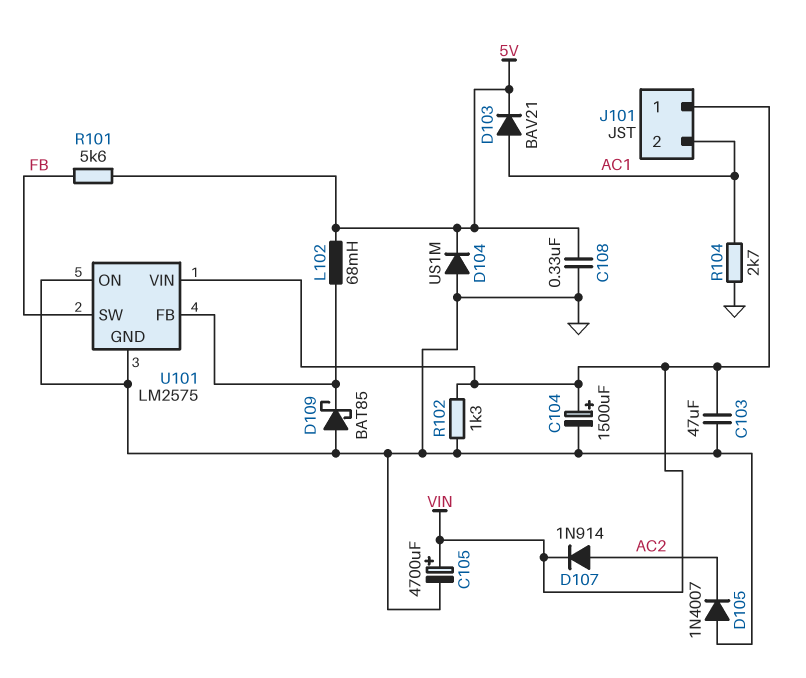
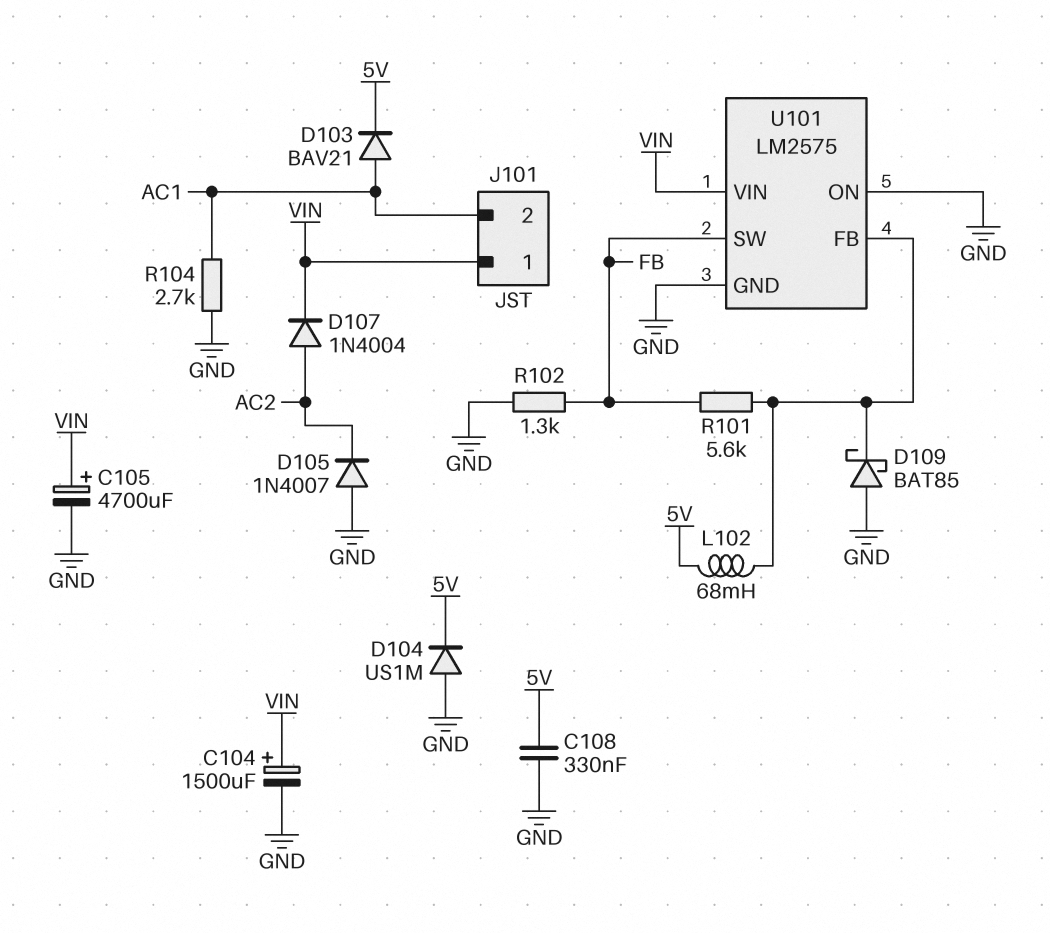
C103: 47uF (GND, VIN) -> none
D107: diode 1N914 (A AC2, K VIN) -> diode 1N4004 (A AC2, K VIN)
R101: 5.6k (5V, FB) -> 5.6k (FB, U101/FB)
R102: 1.3k (GND, VIN) -> 1.3k (FB, GND)

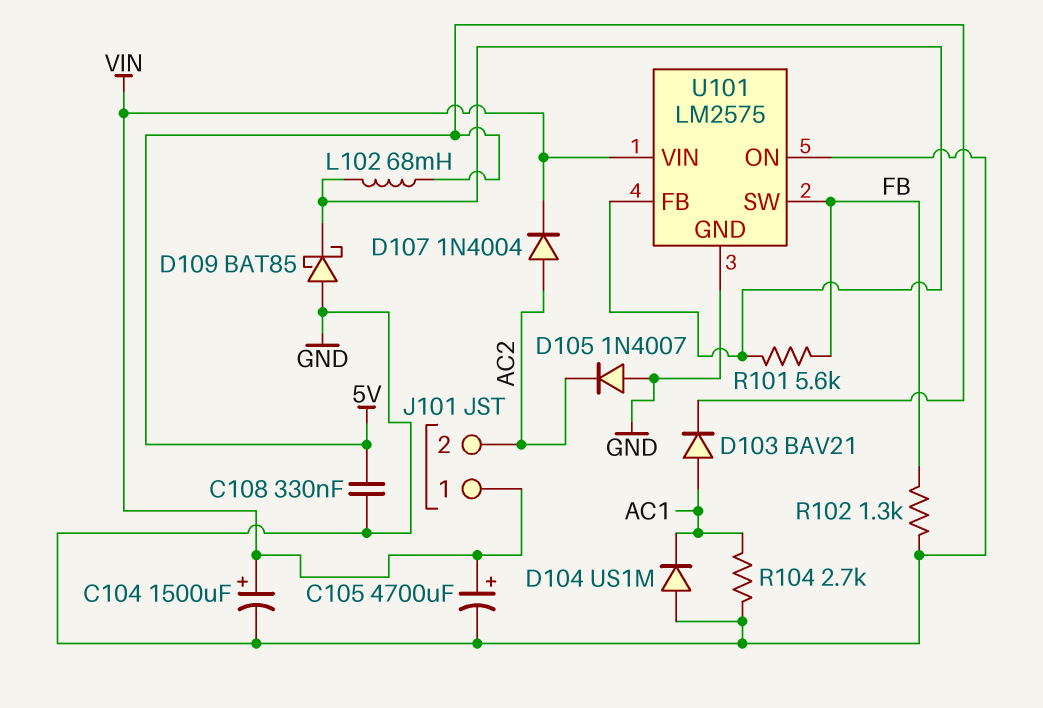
D104: diode US1M (A GND, K 5V) -> diode US1M (A GND, K AC1)
J101 pin 2: AC1 -> AC2

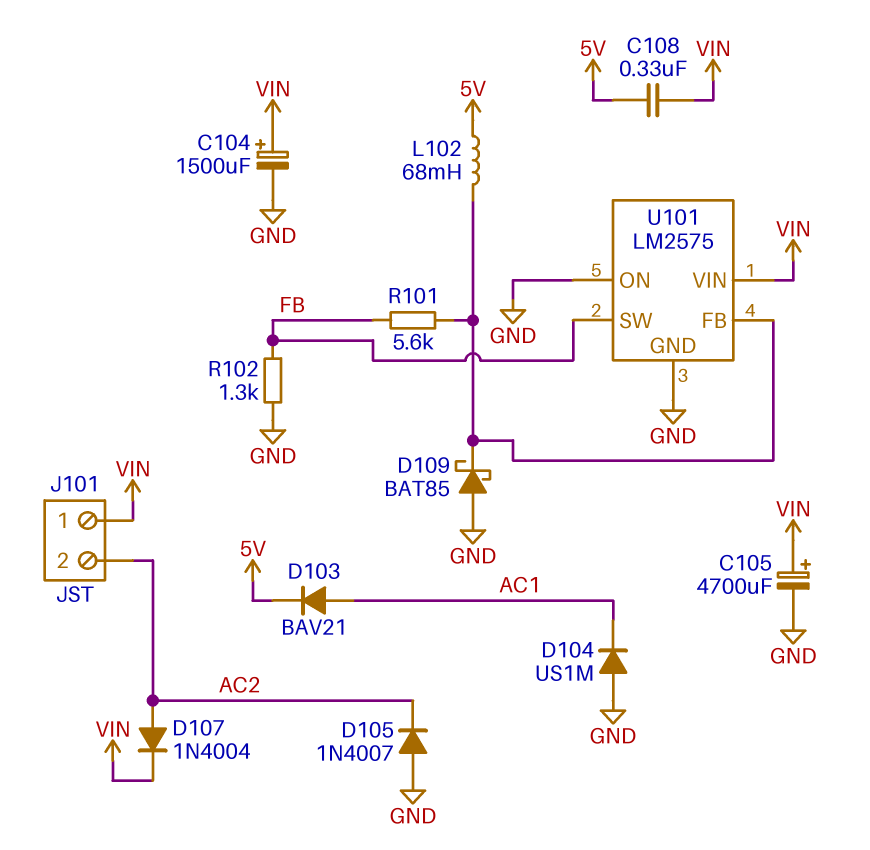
C108: 330nF (5V, GND) -> 330nF (5V, VIN)
R104: 2.7k (AC1, GND) -> none

